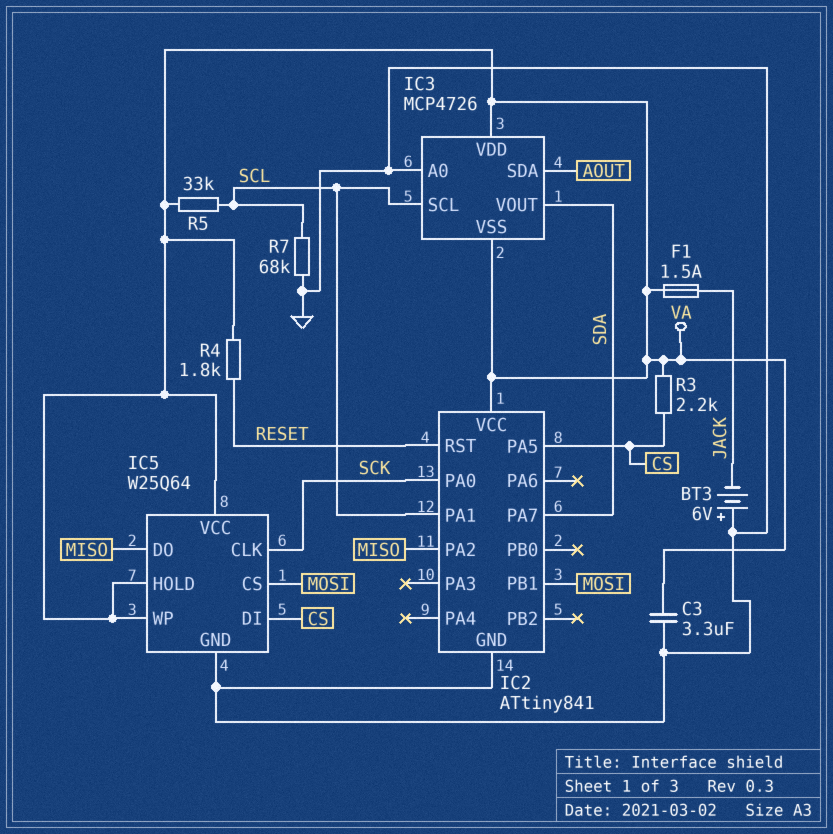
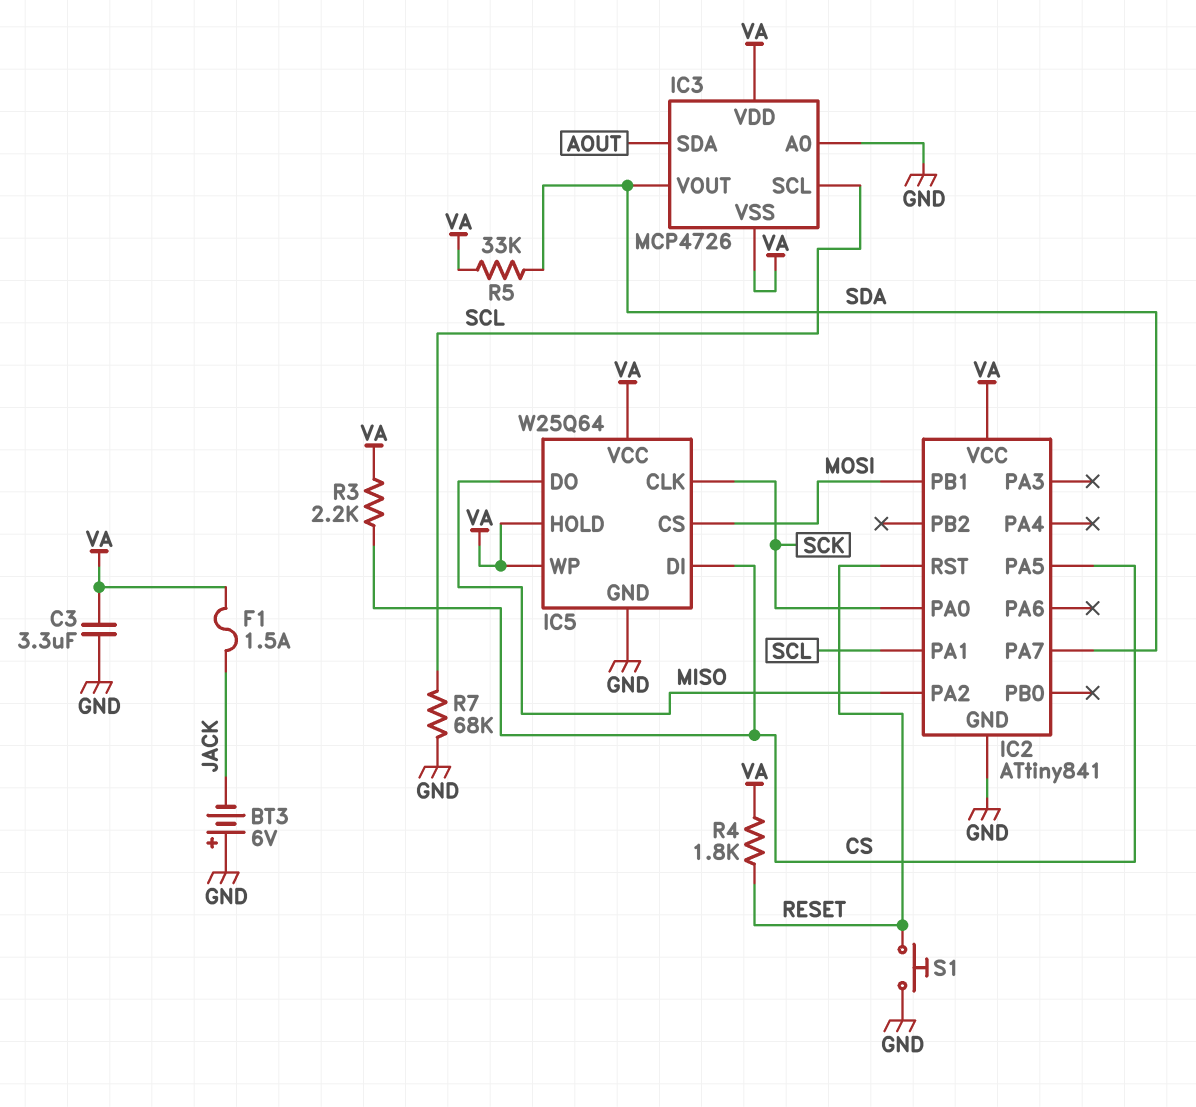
R5: 33k (SCL, VA) -> 33k (SDA, VA)
S1: none -> button (GND, RESET)

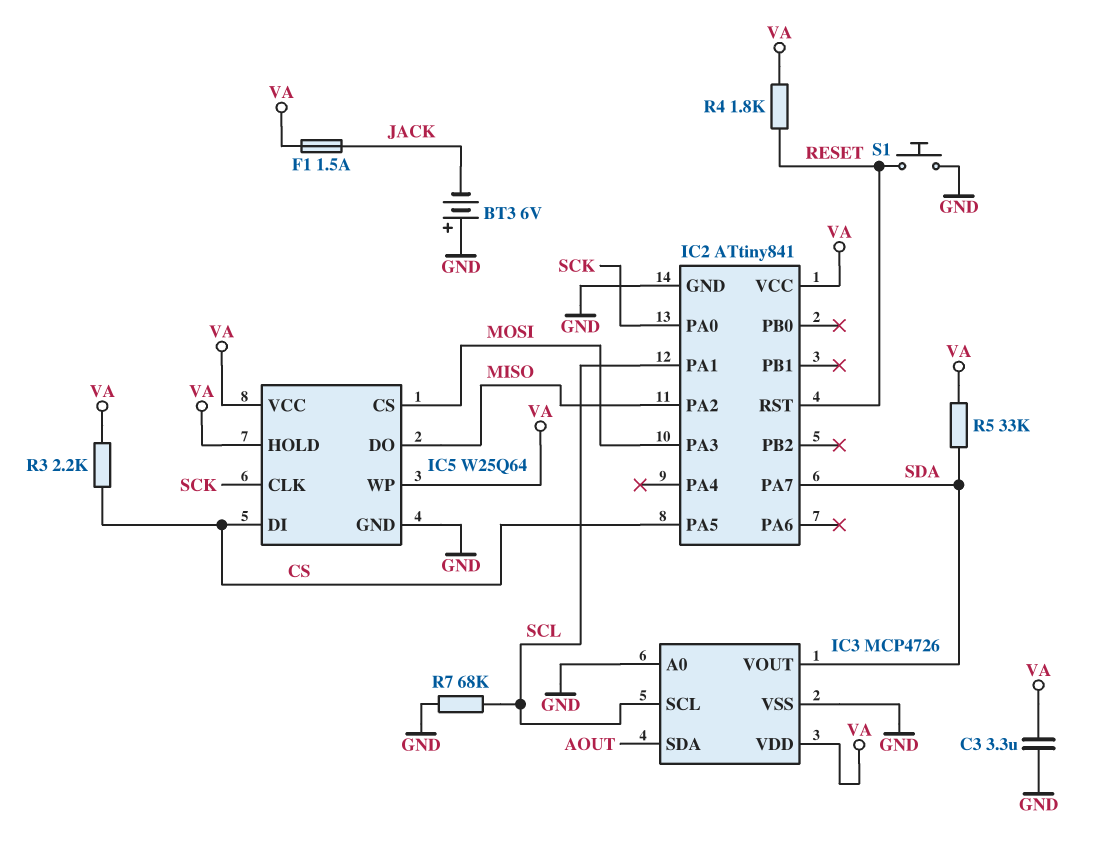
IC2 pin PA3: none -> MOSI
IC2 pin PB1: MOSI -> none
IC3 pin VSS: VA -> GND

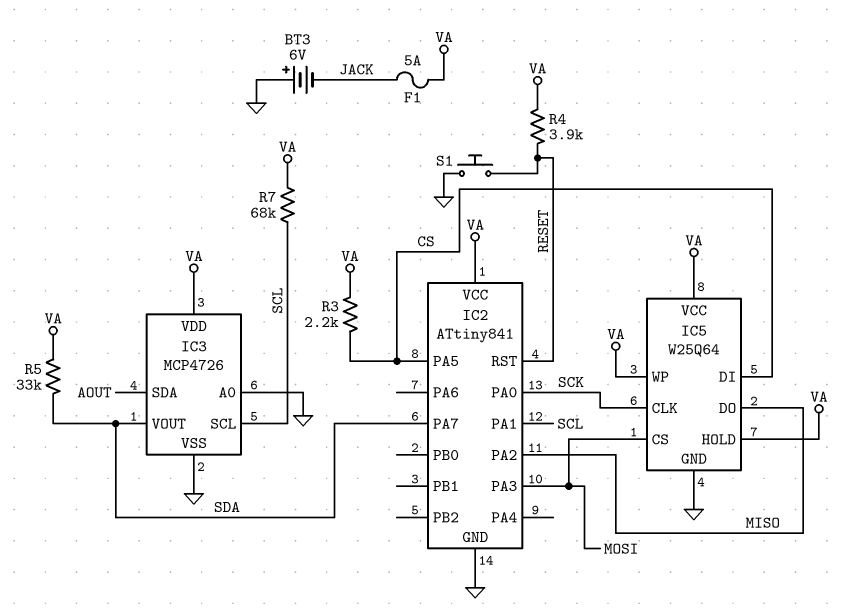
C3: 3.3uF (GND, VA) -> none
F1: 1.5A (JACK, VA) -> 5A (JACK, VA)
R4: 1.8k (RESET, VA) -> 3.9k (RESET, VA)
R7: 68k (GND, SCL) -> 68k (SCL, VA)

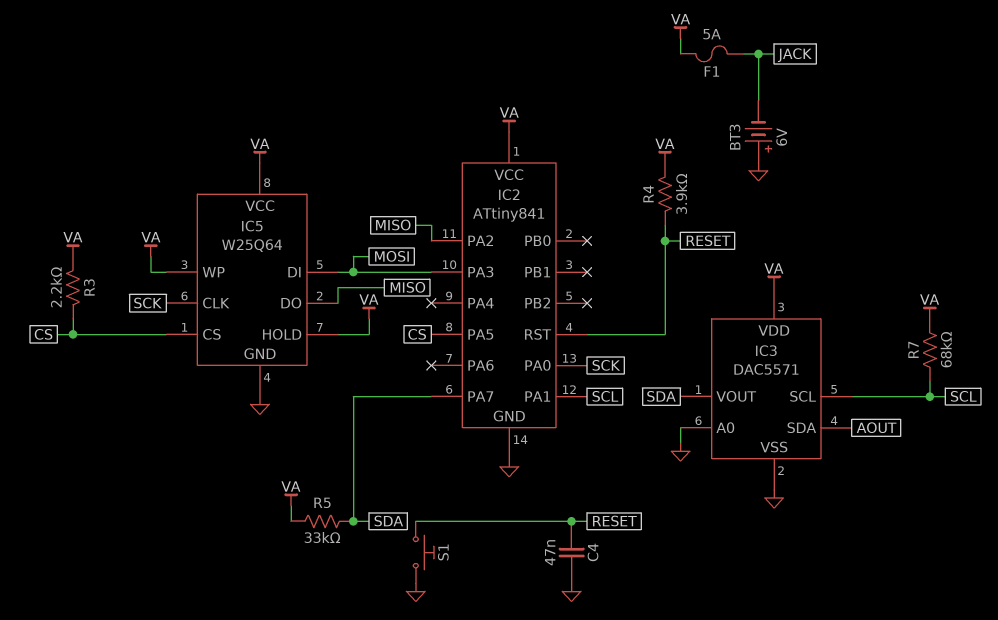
C4: none -> 47nF (GND, RESET)
IC3: MCP4726 -> DAC5571
IC5 pin CS: MOSI -> CS
IC5 pin DI: CS -> MOSI

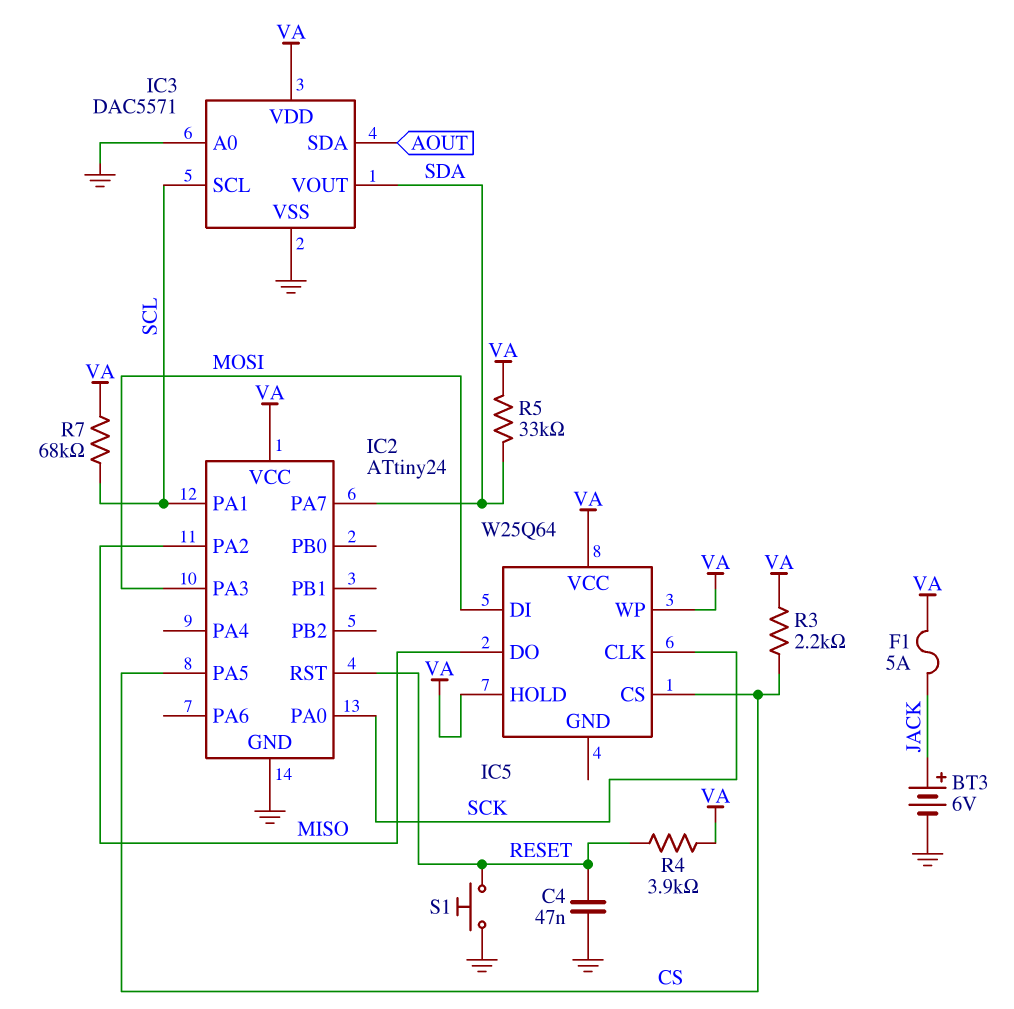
BT3: 6V (plus GND, minus JACK) -> 6V (plus JACK, minus GND)
IC2: ATtiny841 -> ATtiny24
IC5 pin GND: GND -> none

